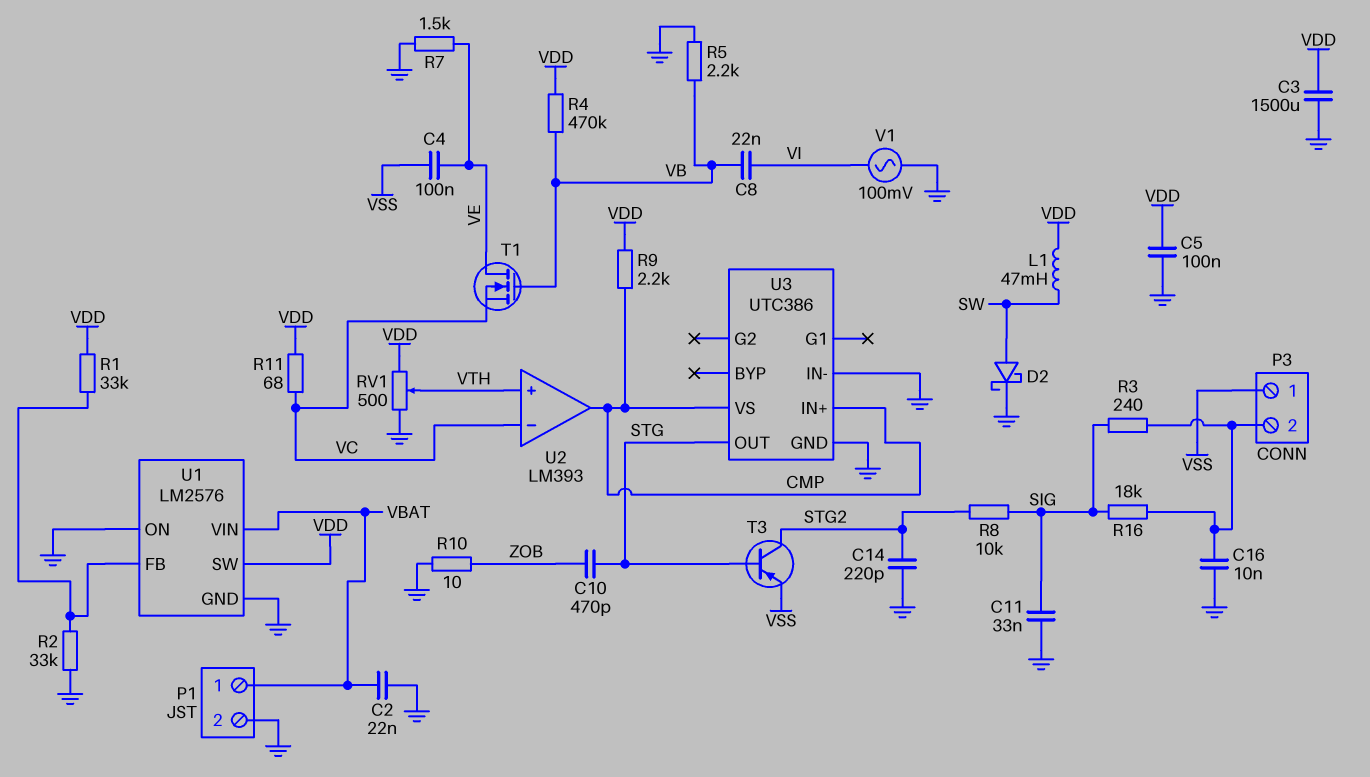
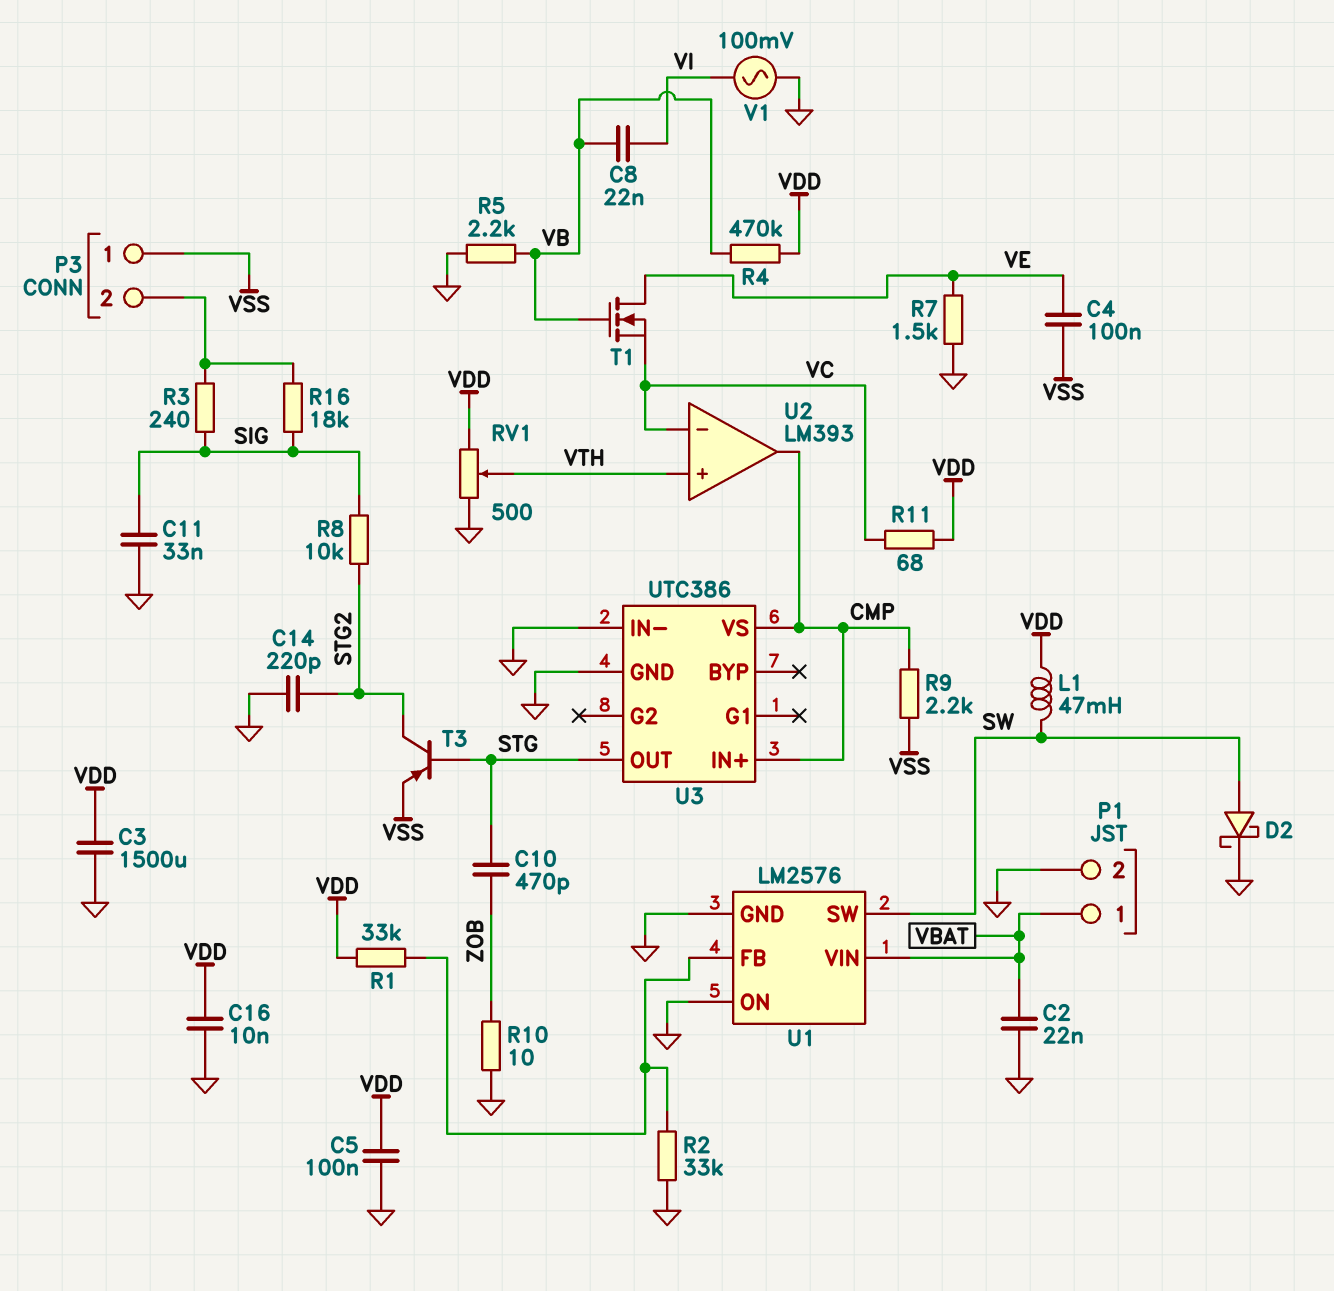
C16: 10nF (GND, P3/2) -> 10nF (GND, VDD)
R9: 2.2k (CMP, VDD) -> 2.2k (CMP, VSS)
U1 pin SW: VDD -> SW

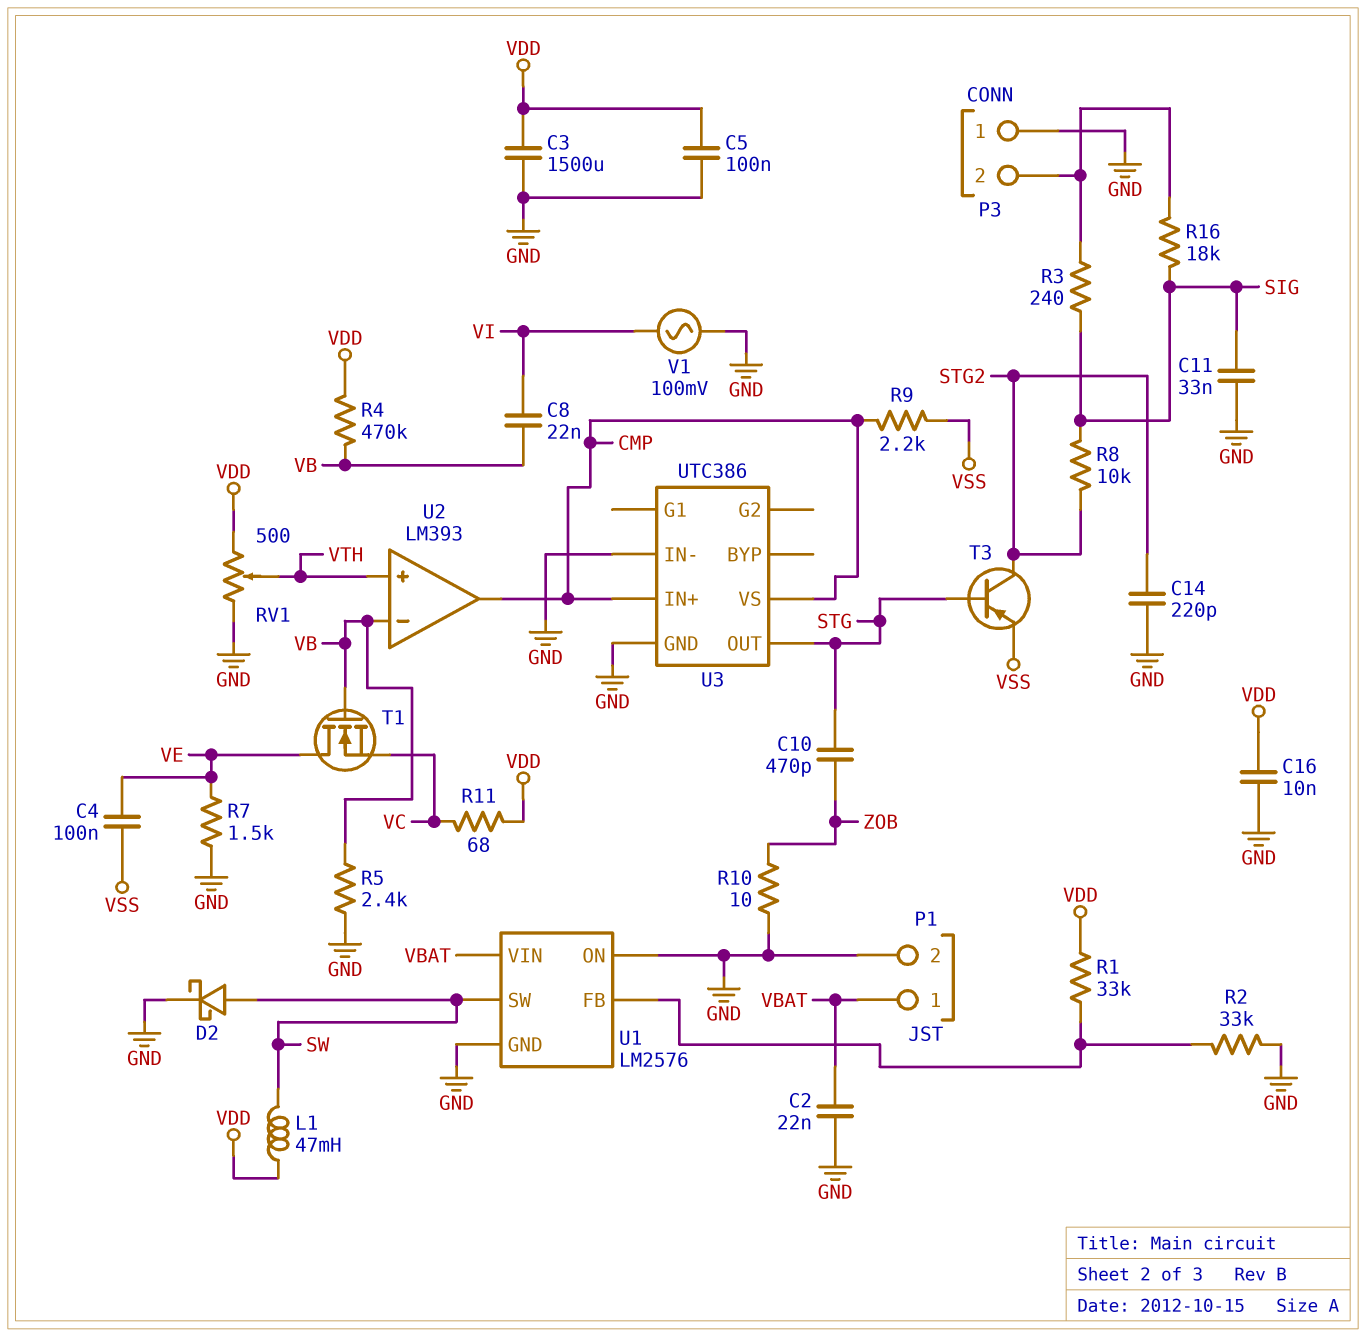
P3 pin 1: VSS -> GND
R5: 2.2k (GND, VB) -> 2.4k (GND, VB)
U2 pin in-: VC -> VB

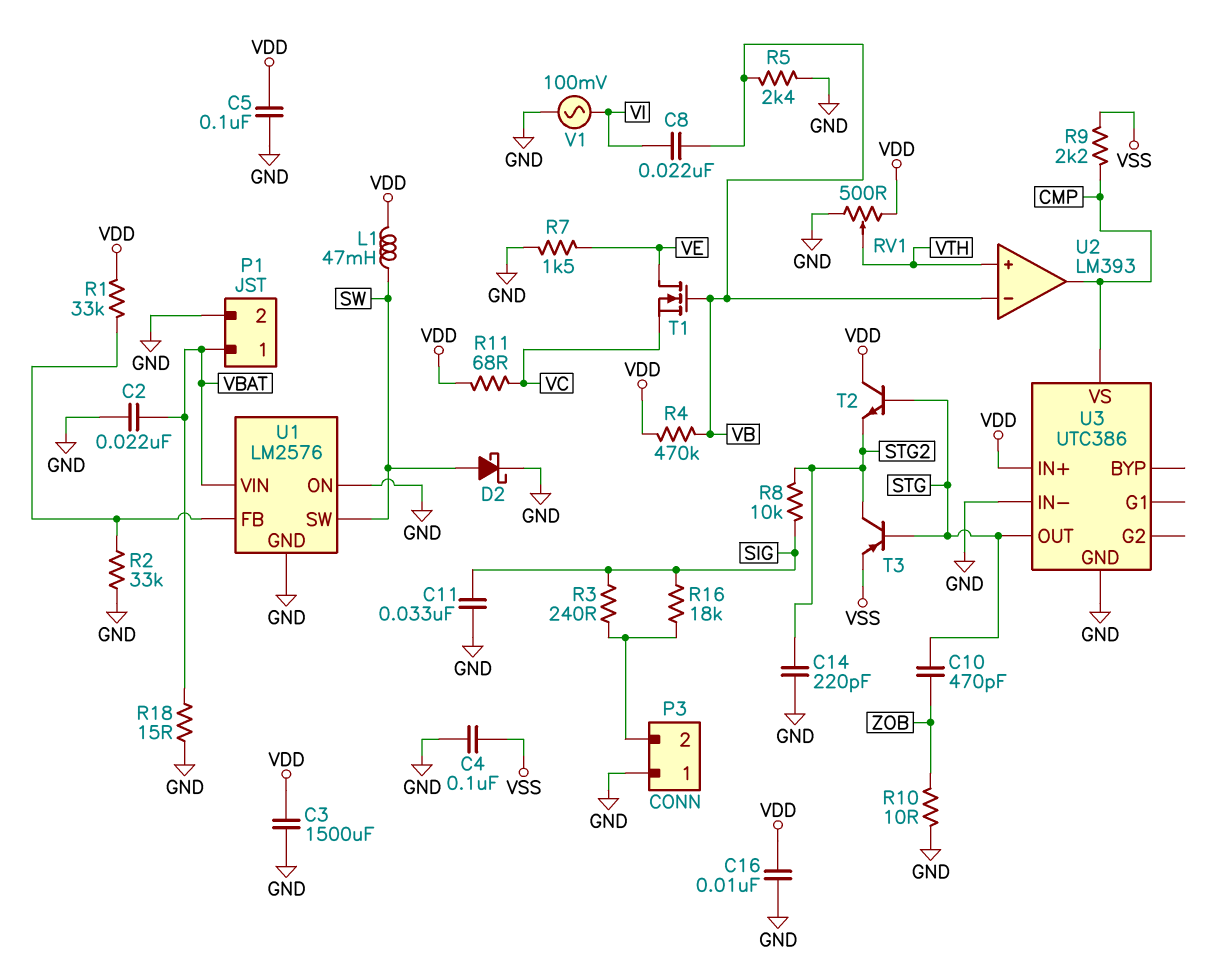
C4: 100nF (VE, VSS) -> 100nF (GND, VSS)
R18: none -> 15 (GND, VBAT)
T2: none -> NPN (B STG, C VDD, E STG2)
U3 pin IN+: CMP -> VDD

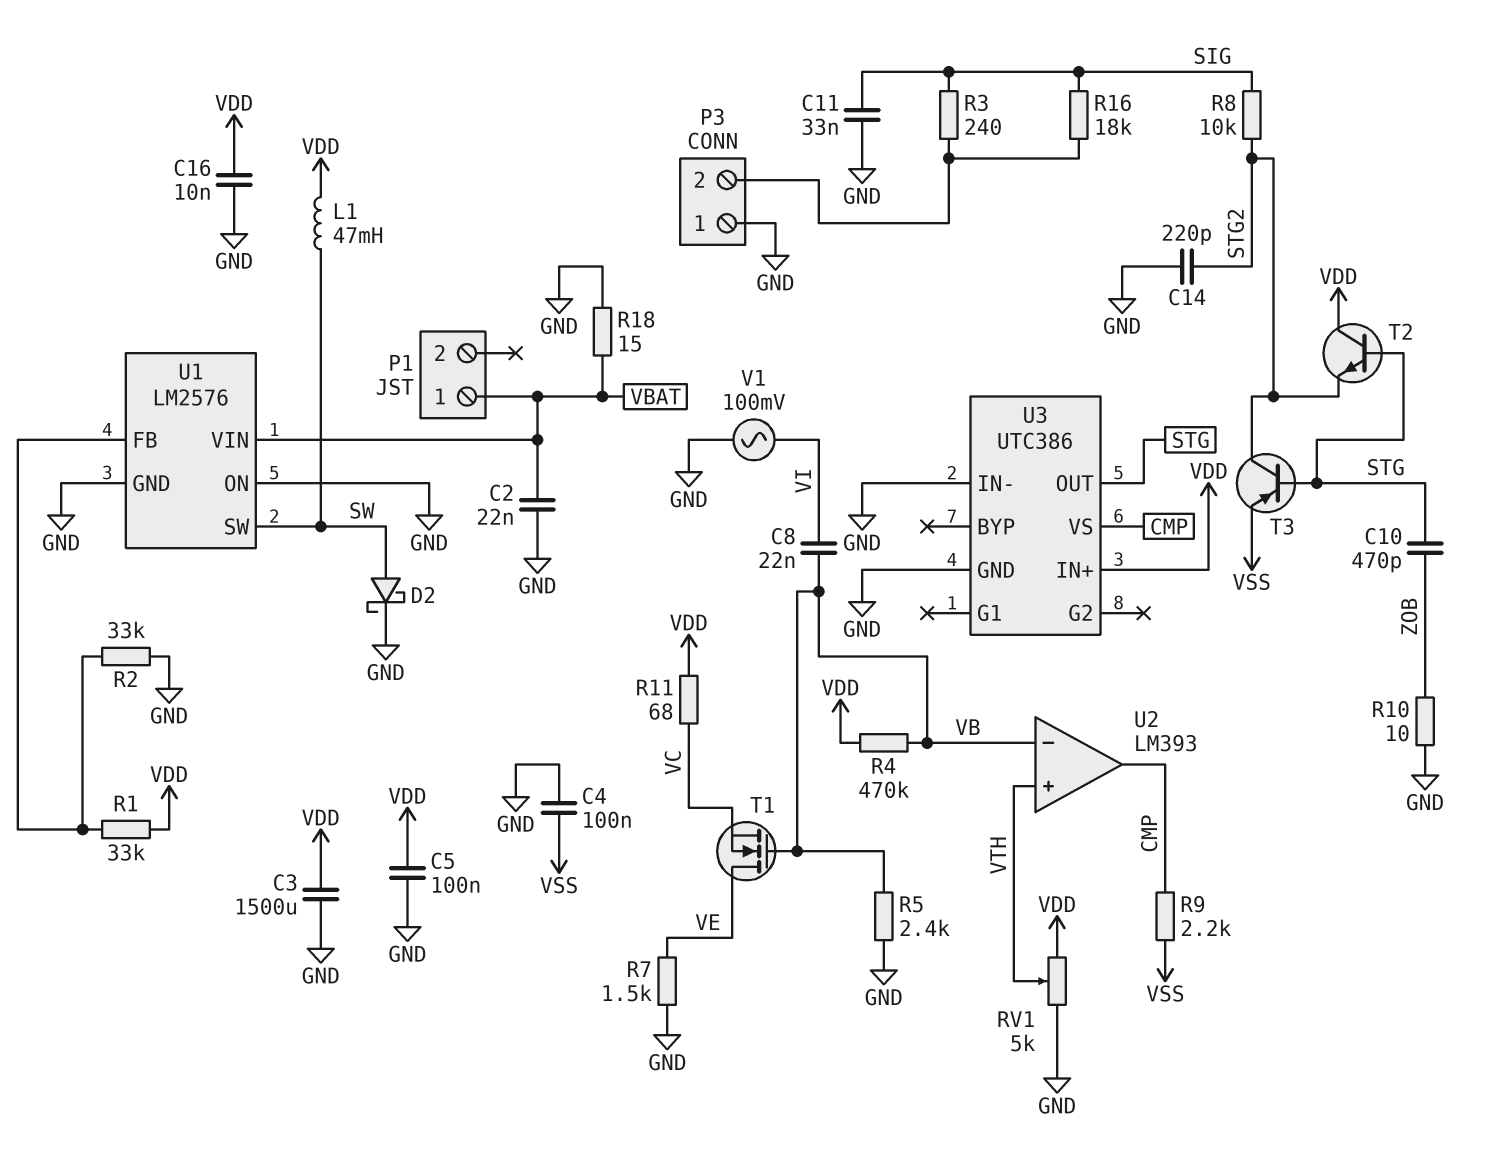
P1 pin 2: GND -> none
RV1: 500 (GND, VDD, wiper VTH) -> 5k (GND, VDD, wiper VTH)

